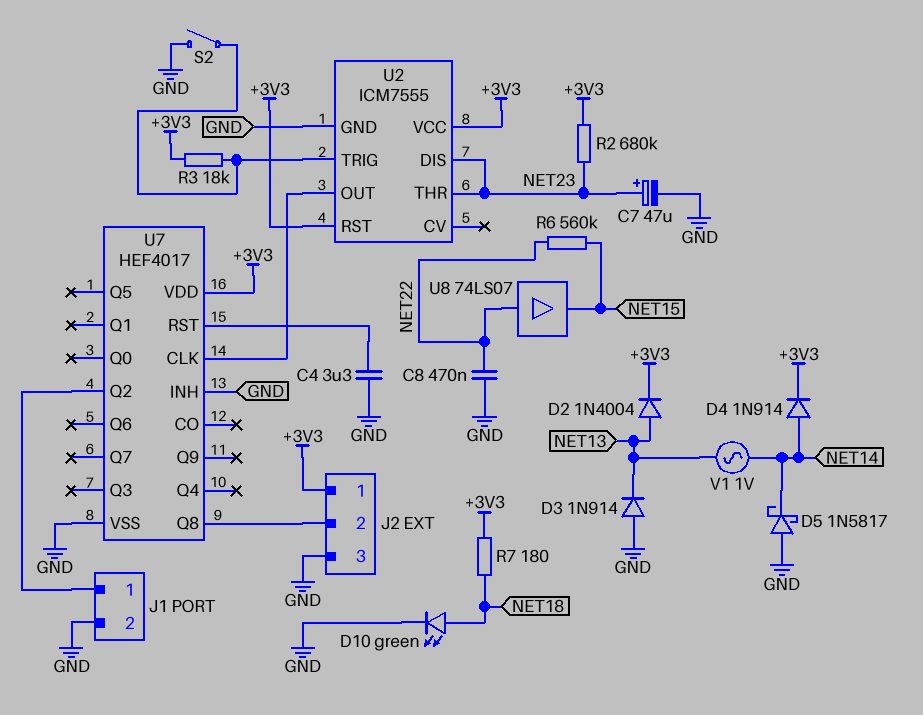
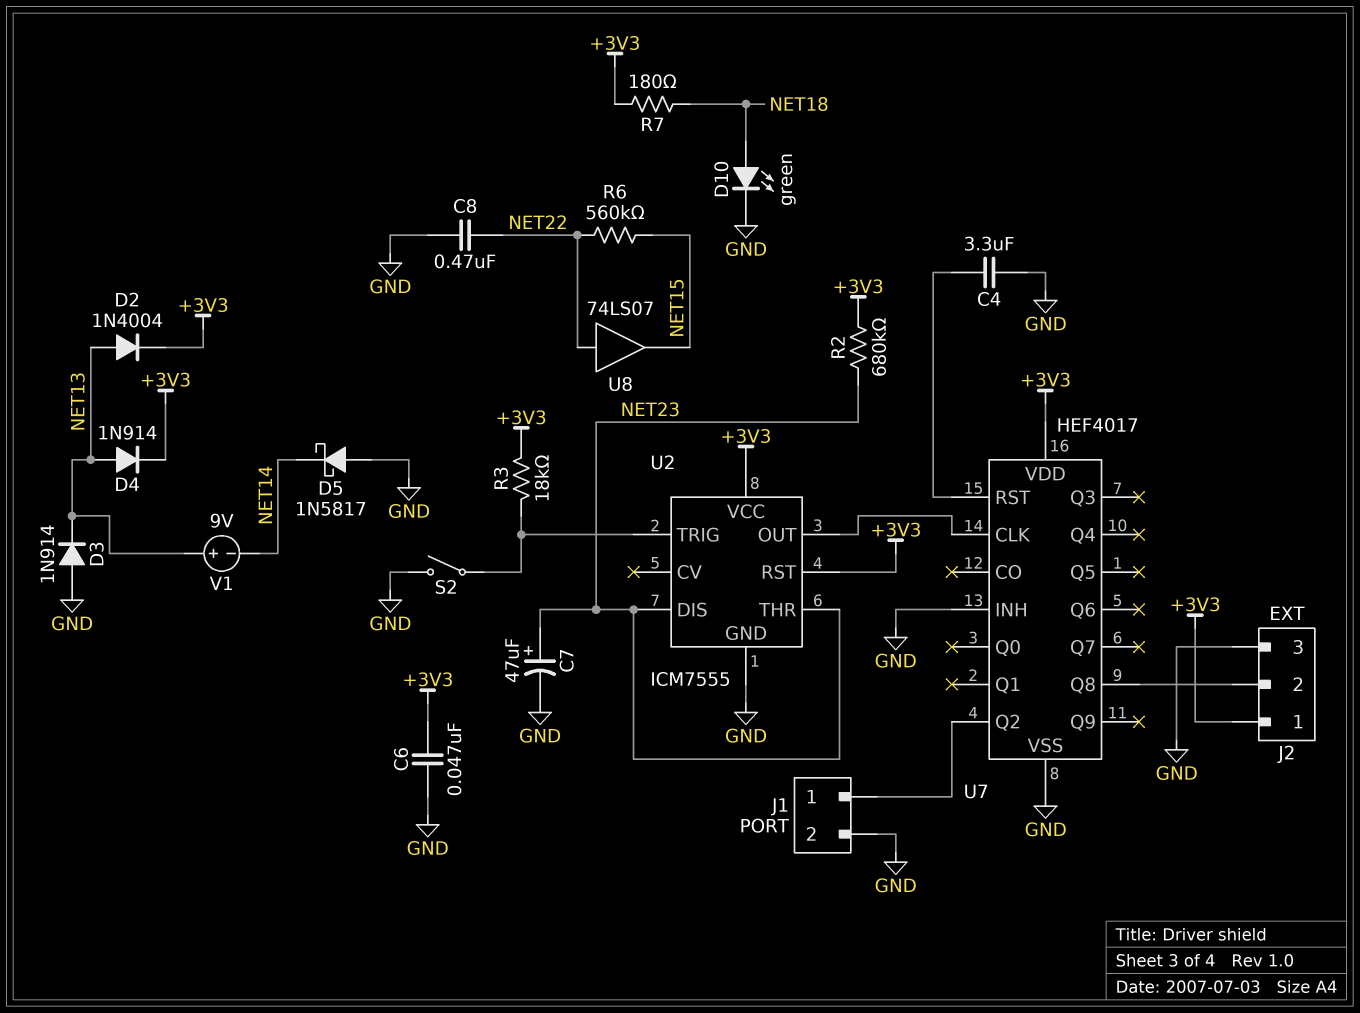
C6: none -> 47nF (+3V3, GND)
D4: diode 1N914 (A NET14, K +3V3) -> diode 1N914 (A NET13, K +3V3)
V1: AC 1V (NET13, NET14) -> 9V (plus NET13, minus NET14)

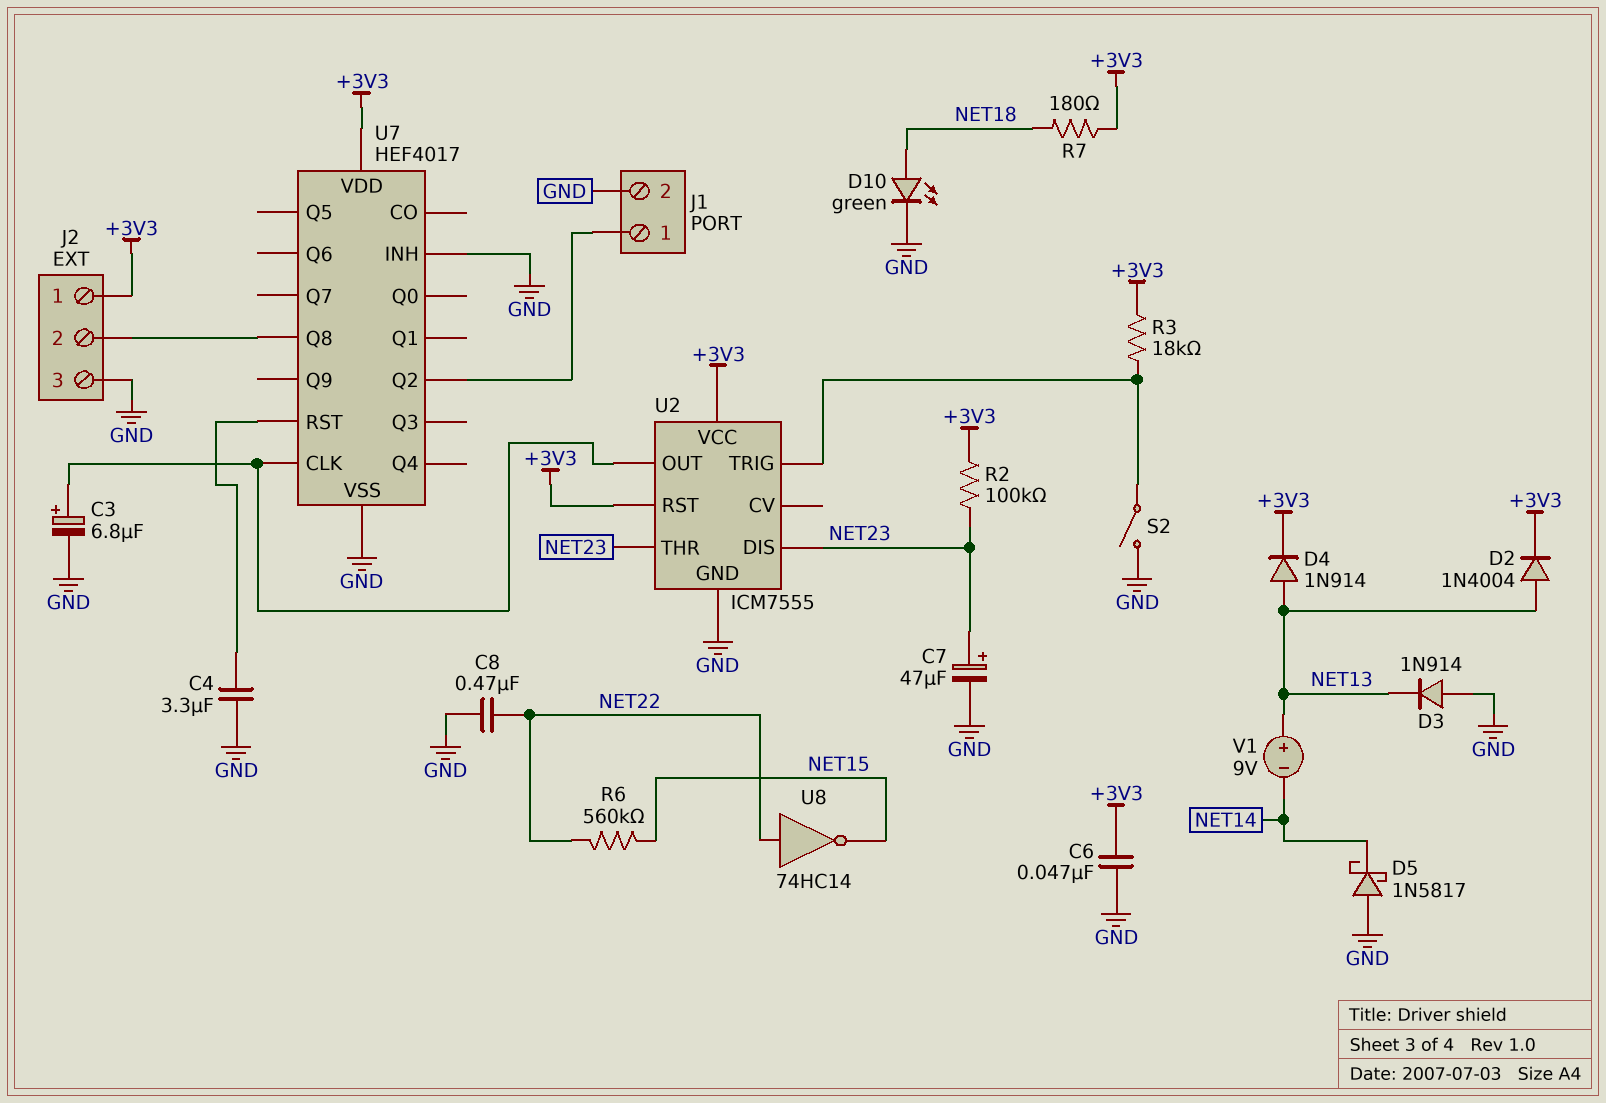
C3: none -> 6.8uF (plus U2/OUT, minus GND)
R2: 680k (+3V3, NET23) -> 100k (+3V3, NET23)
U8: buffer 74LS07 (in NET22, out NET15) -> NOT 74HC14 (in NET22, out NET15)

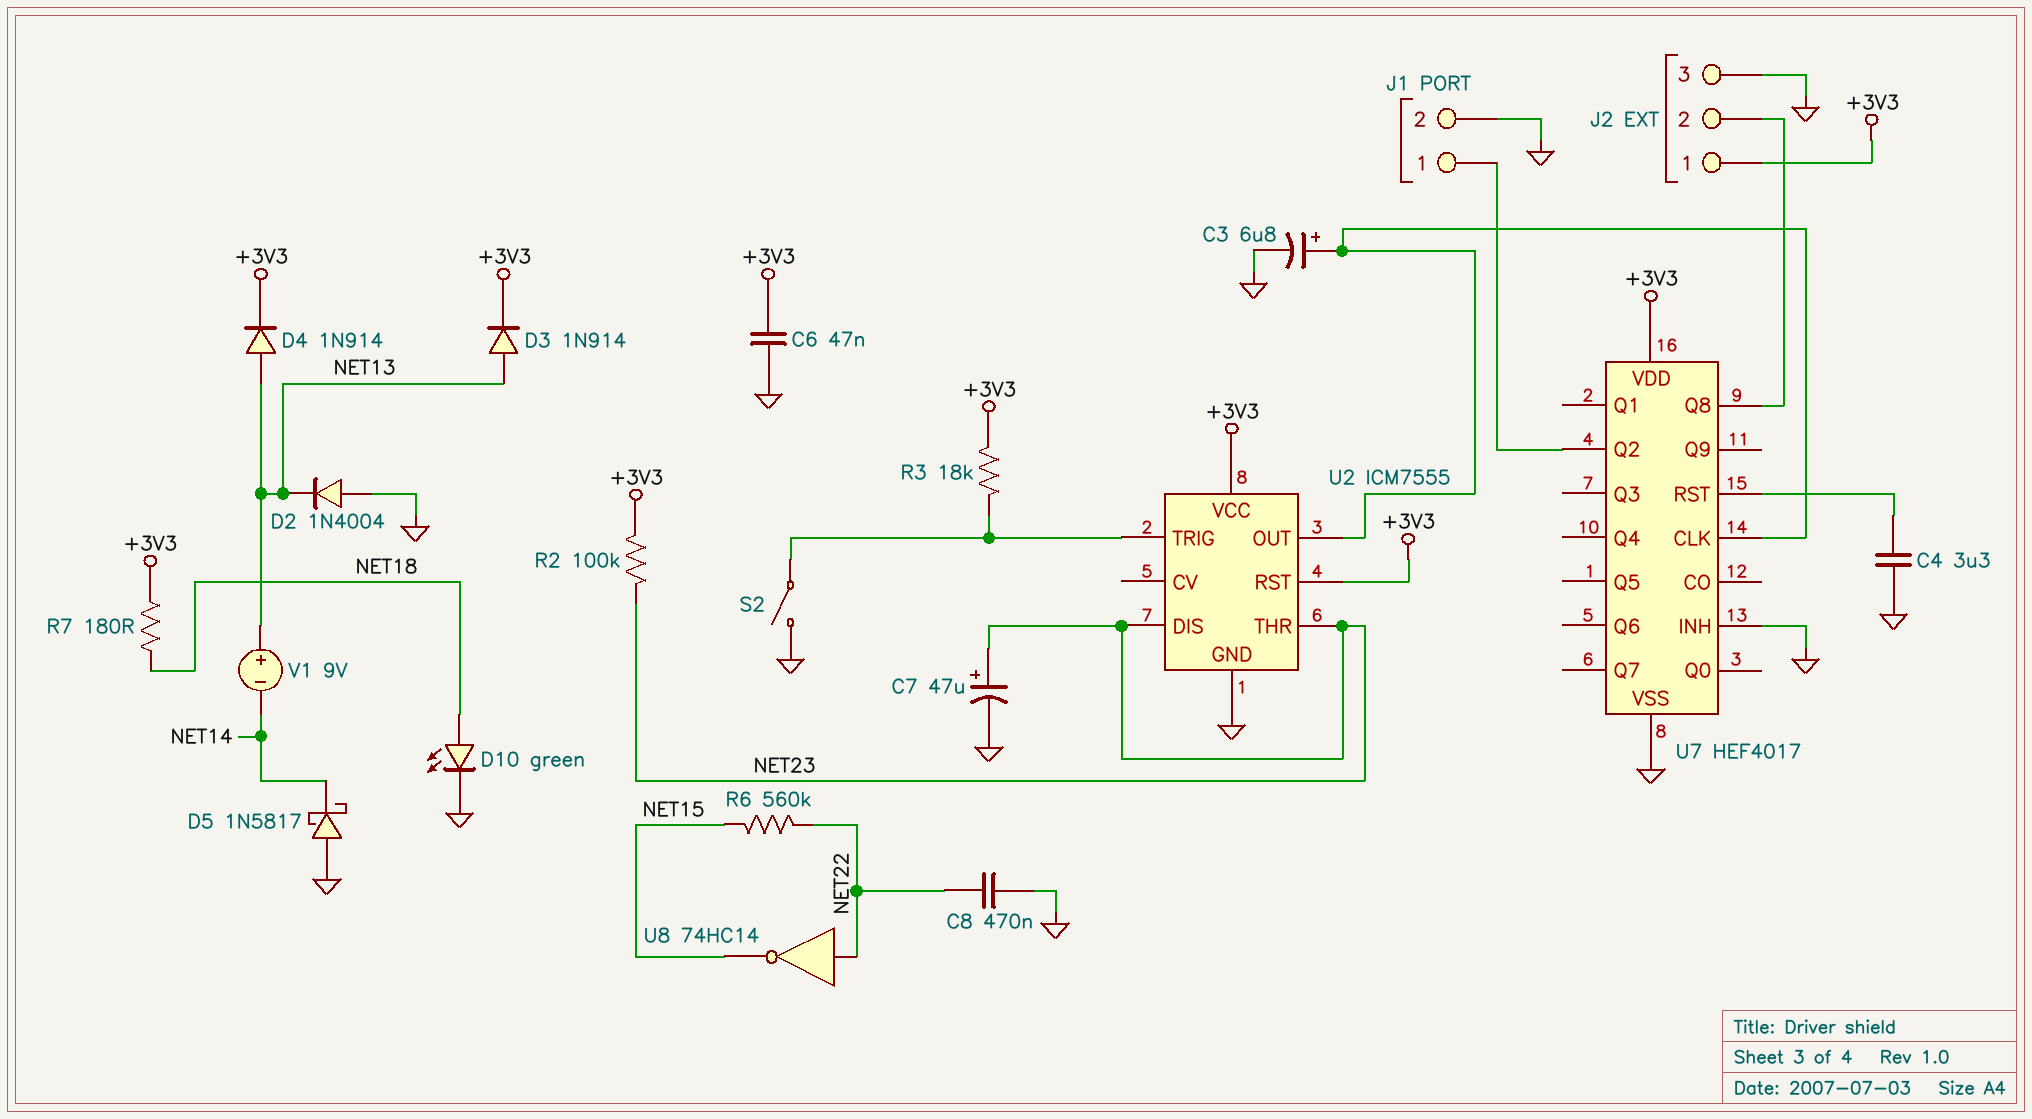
D2: diode 1N4004 (A NET13, K +3V3) -> diode 1N4004 (A GND, K NET13)
D3: diode 1N914 (A GND, K NET13) -> diode 1N914 (A NET13, K +3V3)

